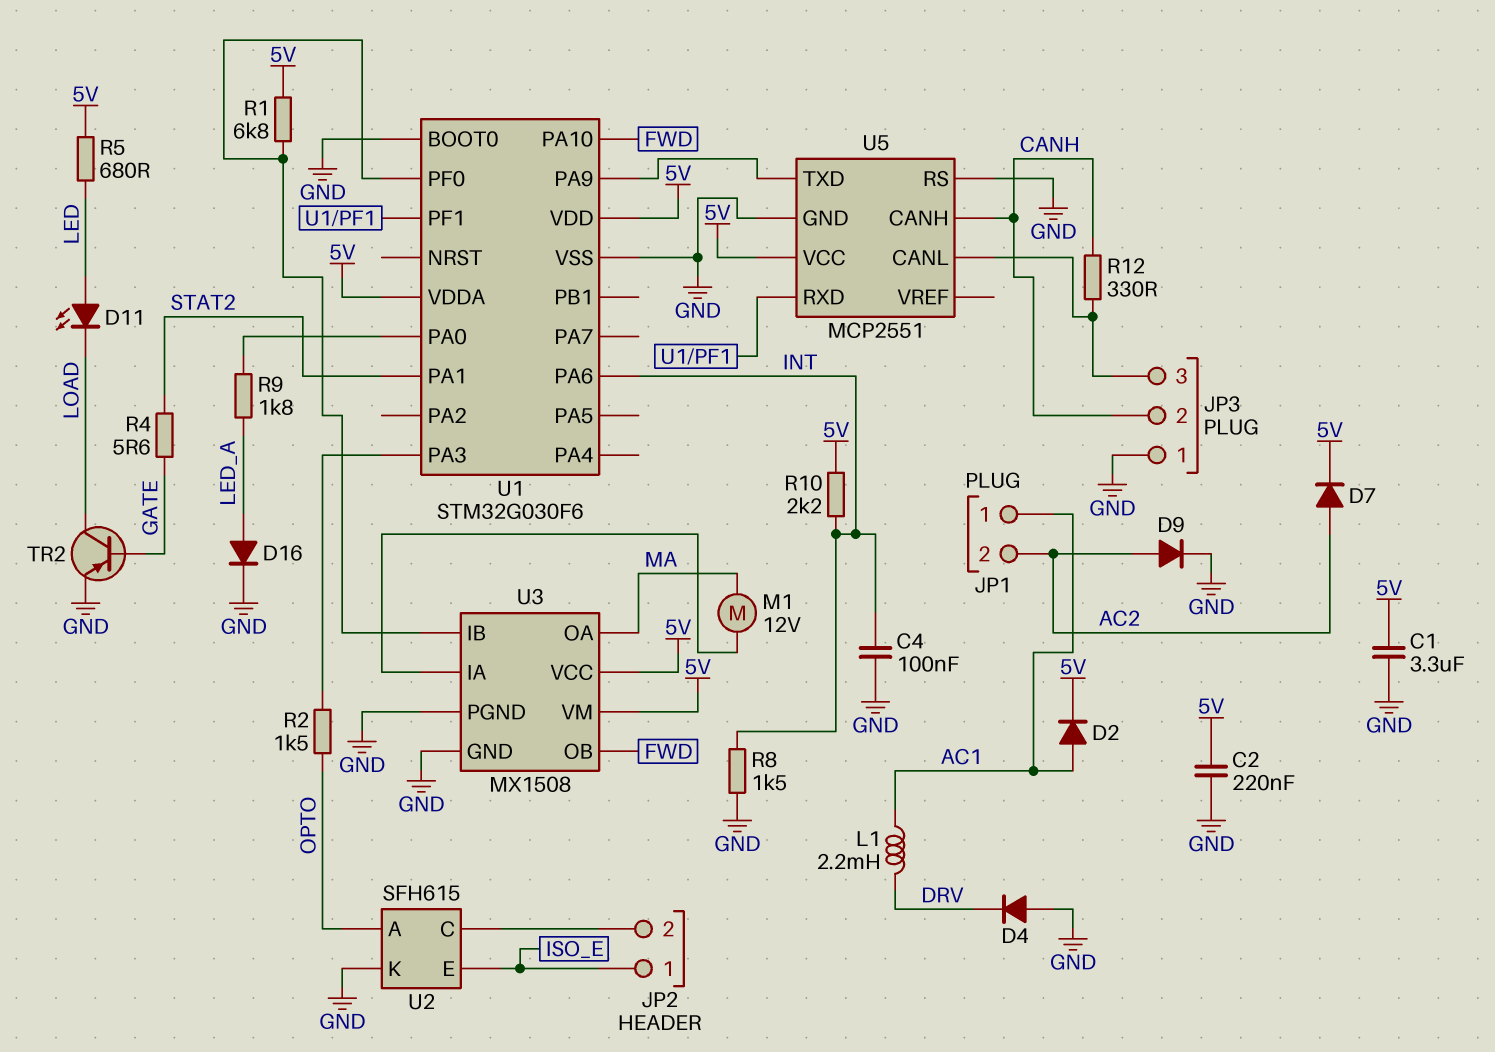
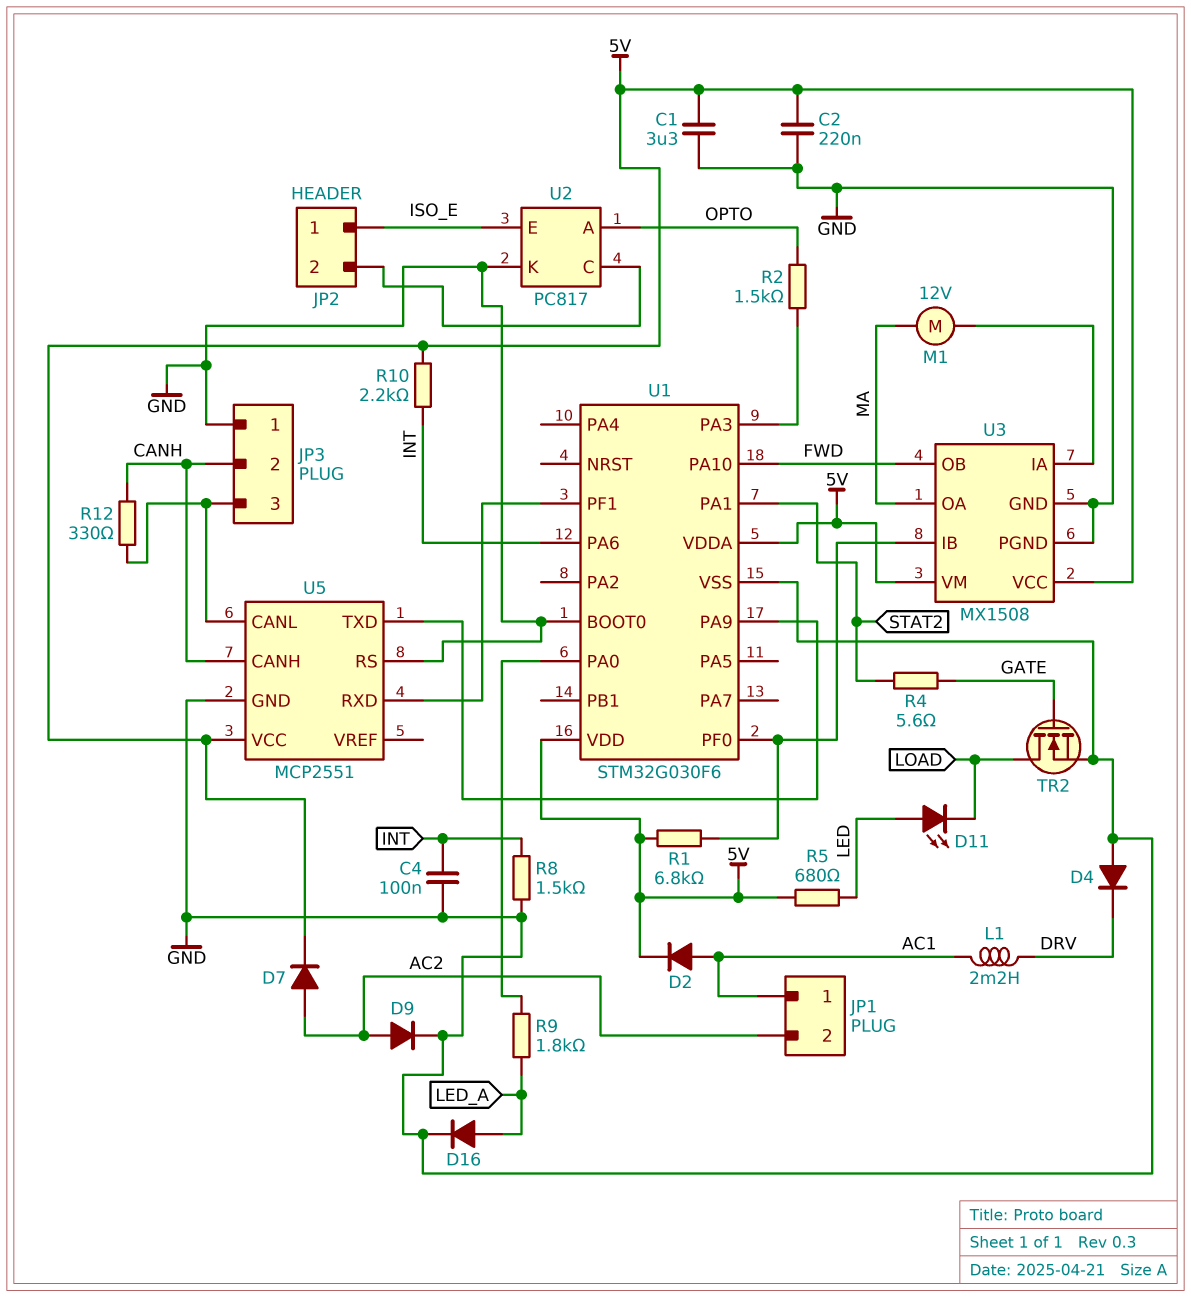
TR2: PNP (B GATE, C LOAD, E GND) -> NMOS (G GATE, D LOAD, S GND)
U2: SFH615 -> PC817

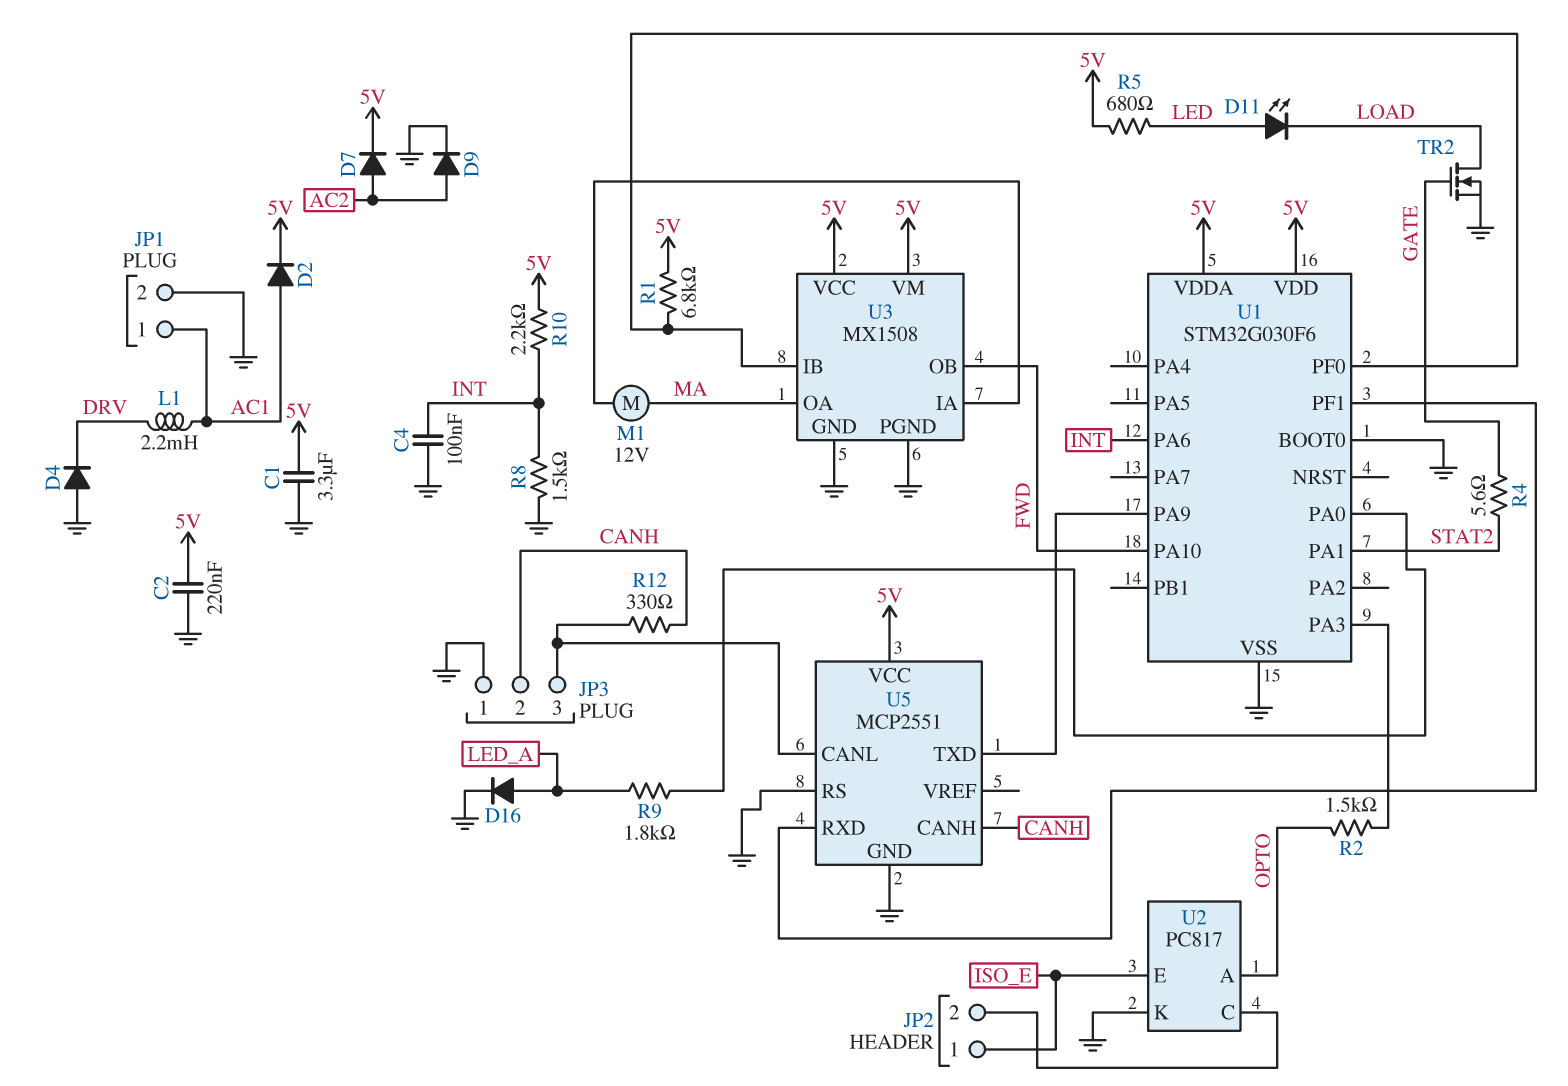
JP1 pin 2: AC2 -> GND

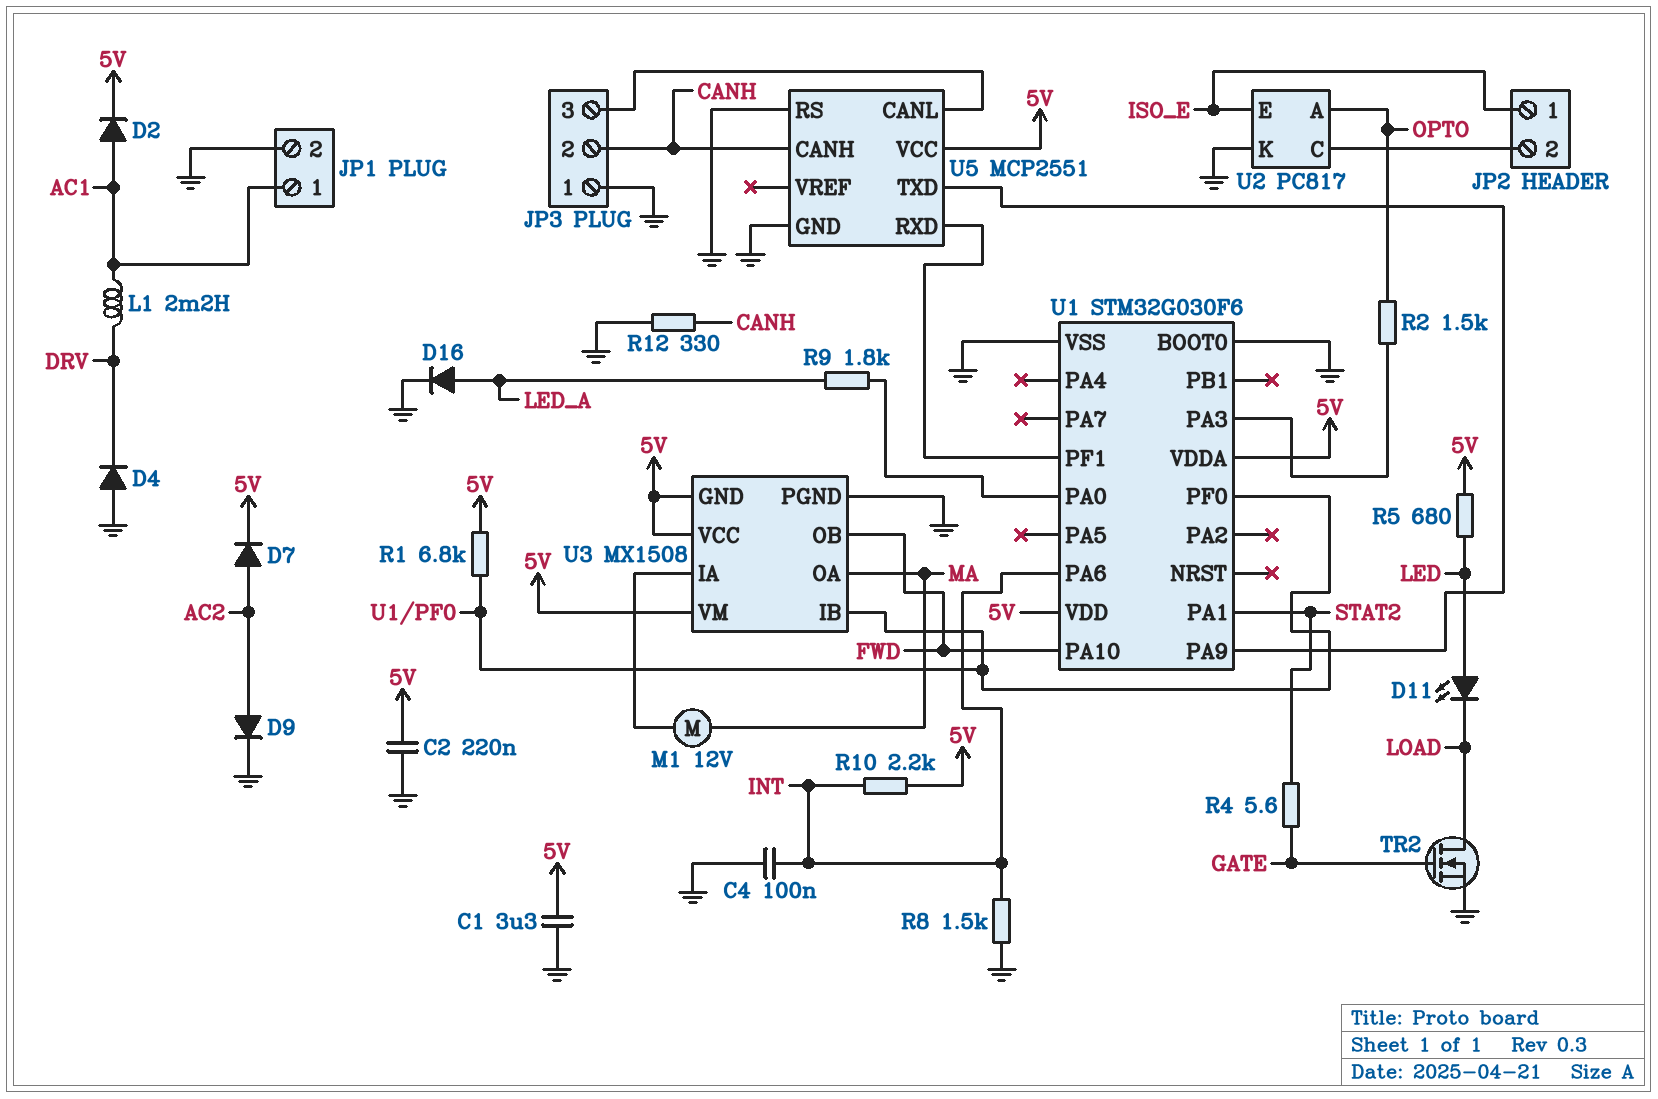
R12: 330 (CANH, JP3/3) -> 330 (CANH, GND)
U3 pin GND: GND -> 5V

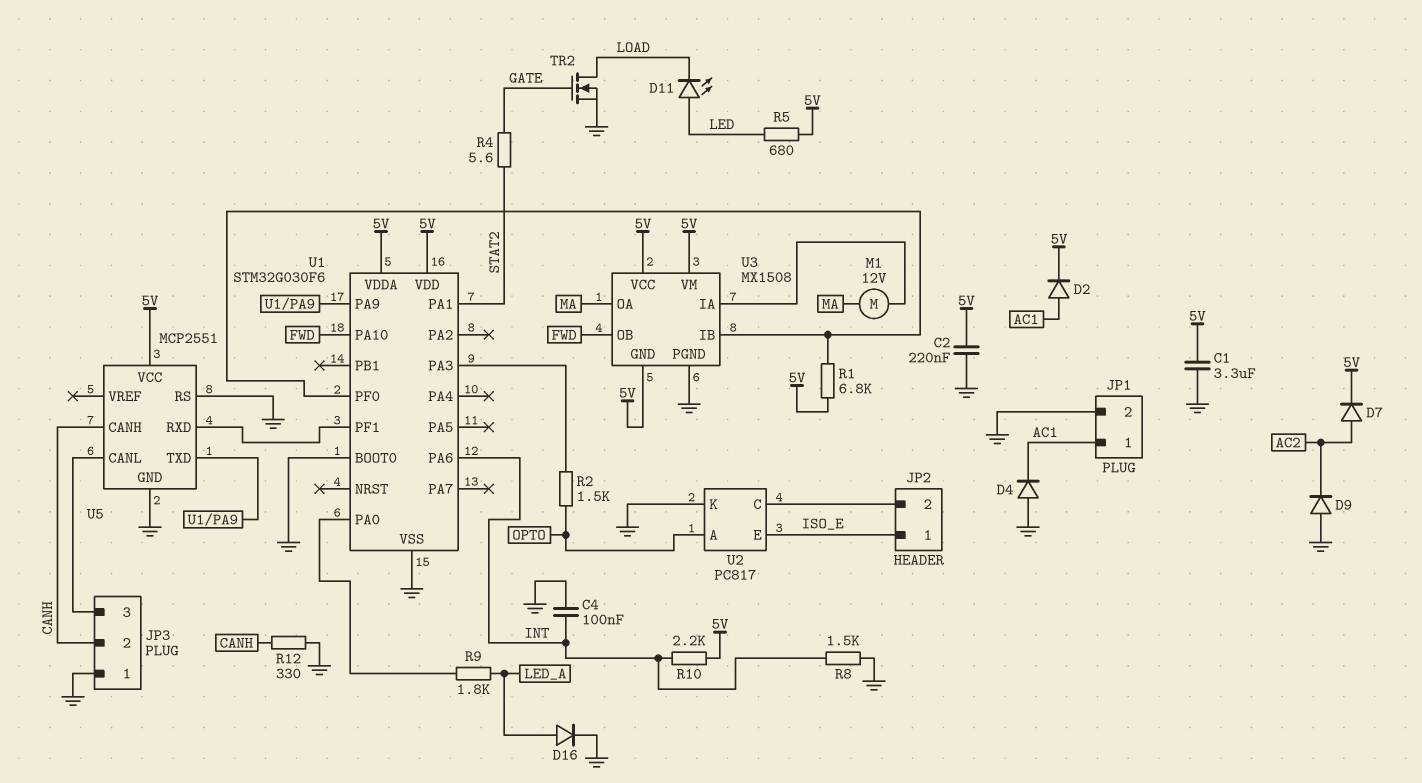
D4: diode (A GND, K DRV) -> diode (A GND, K AC1)
D9: diode (A AC2, K GND) -> diode (A GND, K AC2)
L1: 2.2mH (AC1, DRV) -> none

